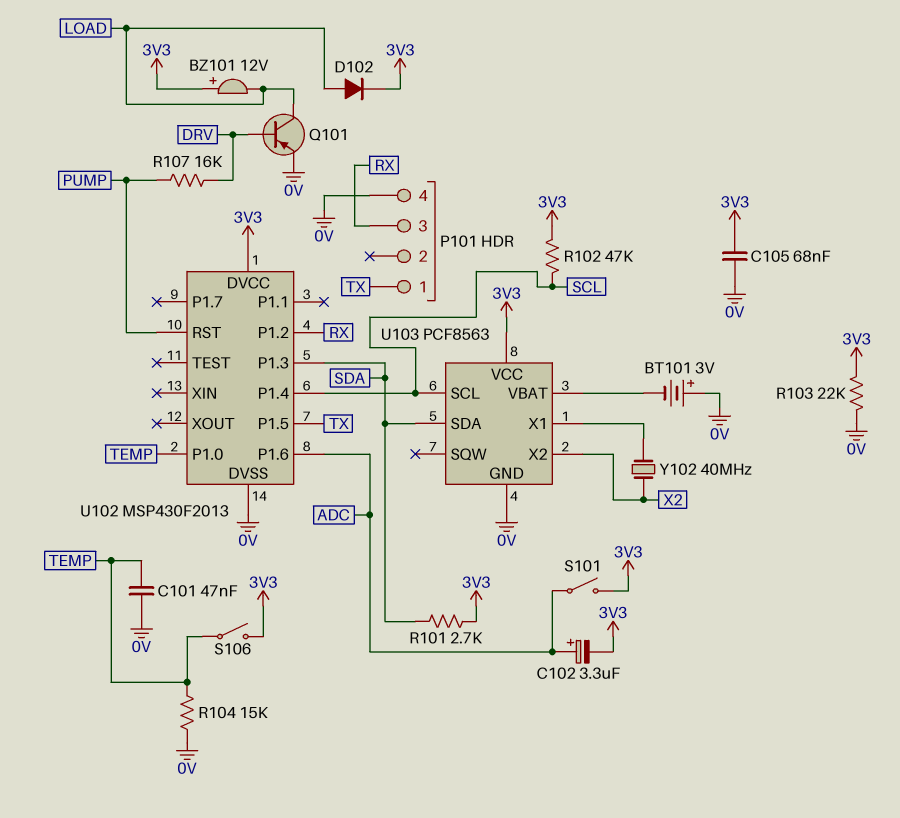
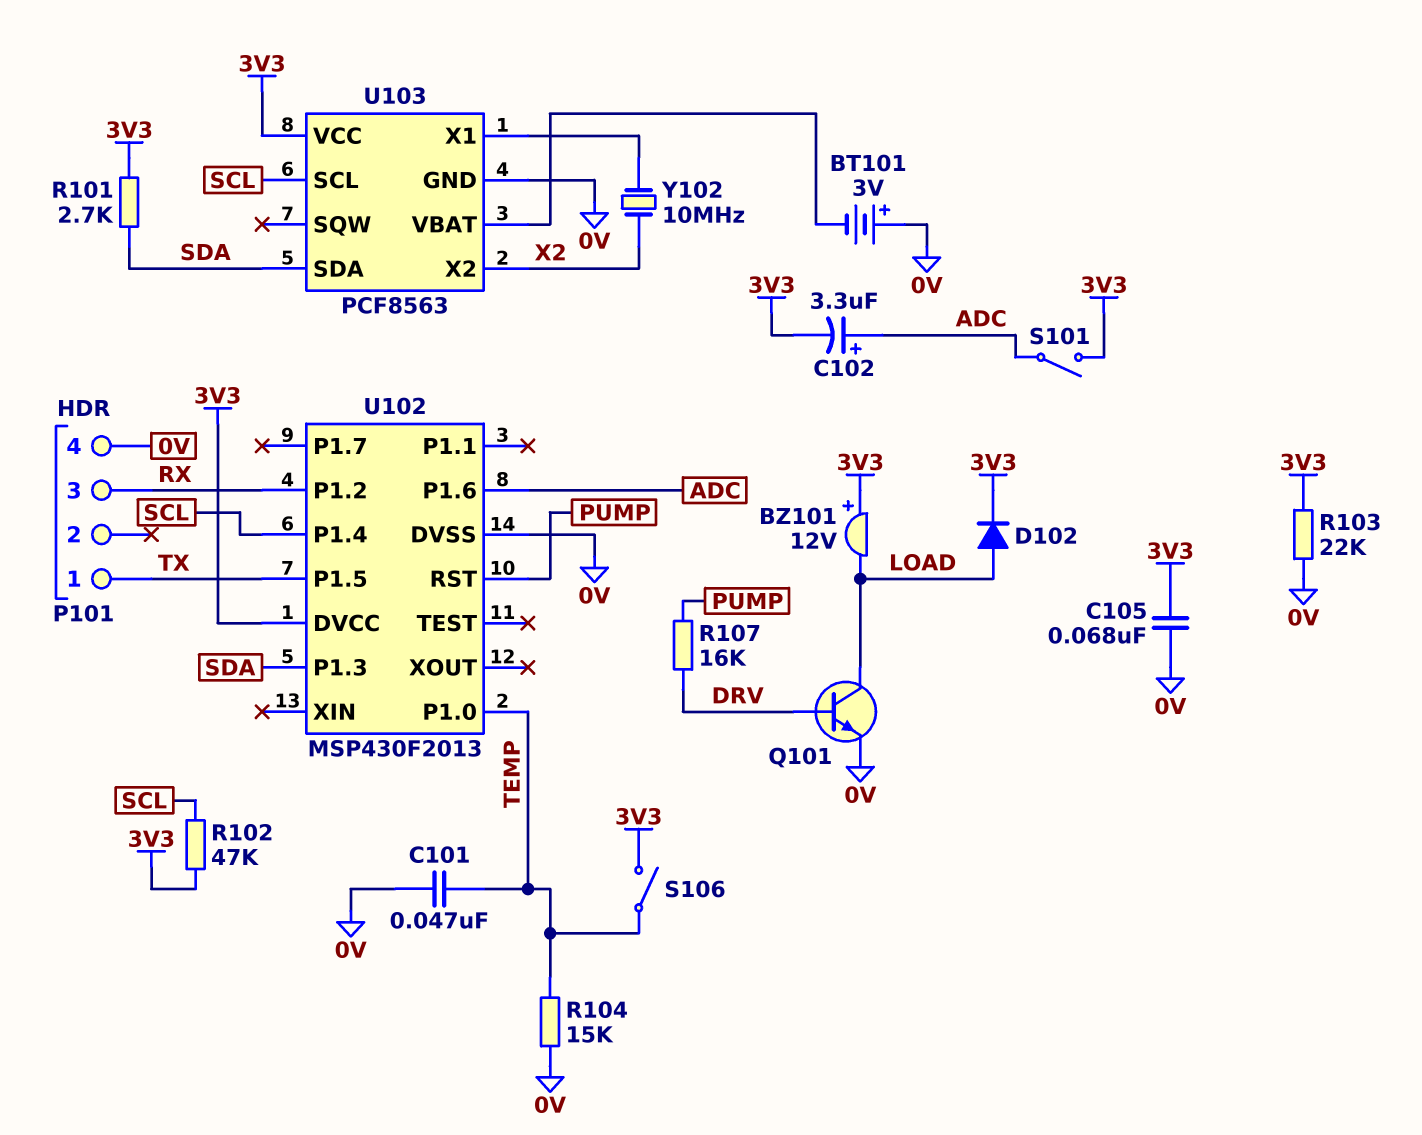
Q101: PNP (B DRV, C LOAD, E 0V) -> NPN (B DRV, C LOAD, E 0V)
Y102: 40MHz (U103/X1, X2) -> 10MHz (U103/X1, X2)

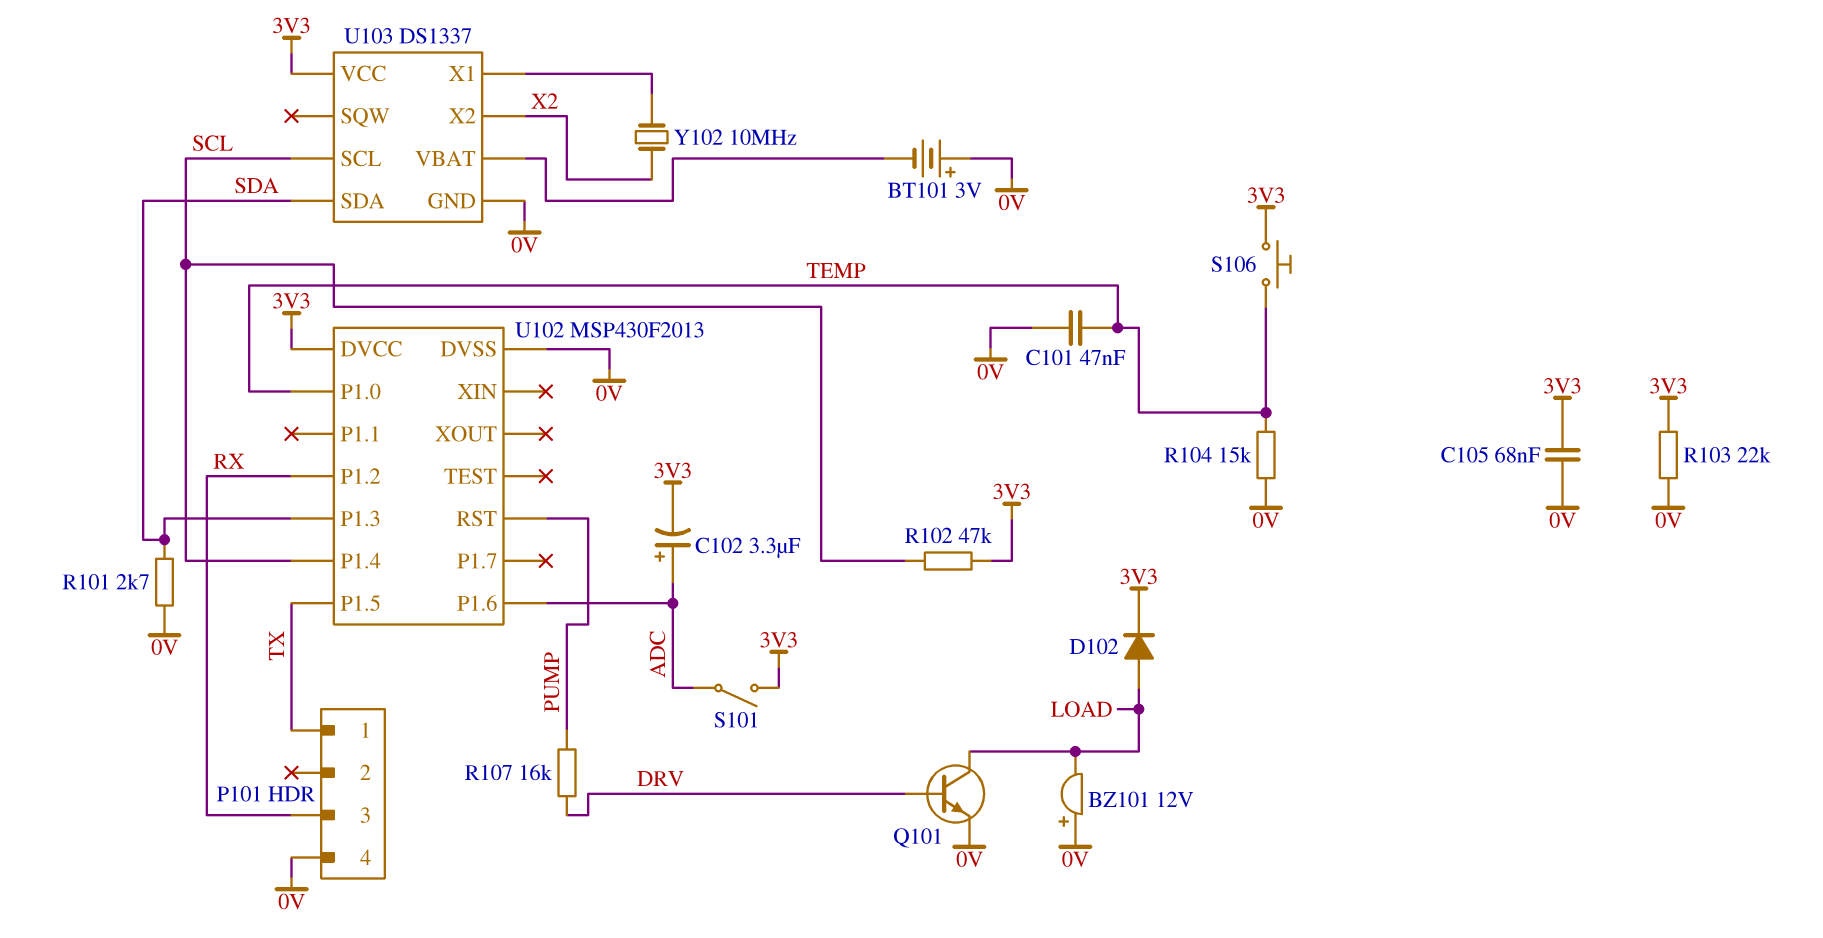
BZ101: buzzer 12V (plus 3V3, minus LOAD) -> buzzer 12V (plus 0V, minus LOAD)
R101: 2.7k (3V3, SDA) -> 2.7k (0V, SDA)
S106: switch (3V3, TEMP) -> button (3V3, TEMP)
U103: PCF8563 -> DS1337

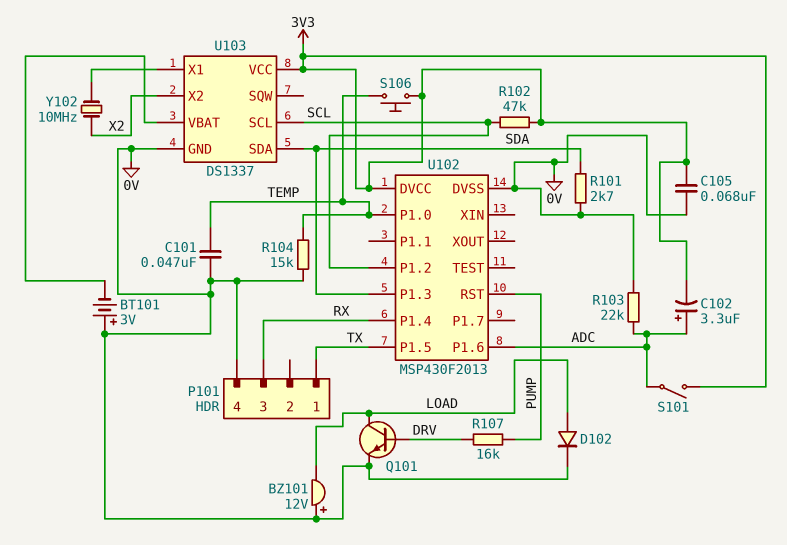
D102: diode (A LOAD, K 3V3) -> diode (A LOAD, K 0V)
R103: 22k (0V, 3V3) -> 22k (0V, ADC)
U102 pin P1.2: RX -> SCL
U102 pin P1.4: SCL -> RX

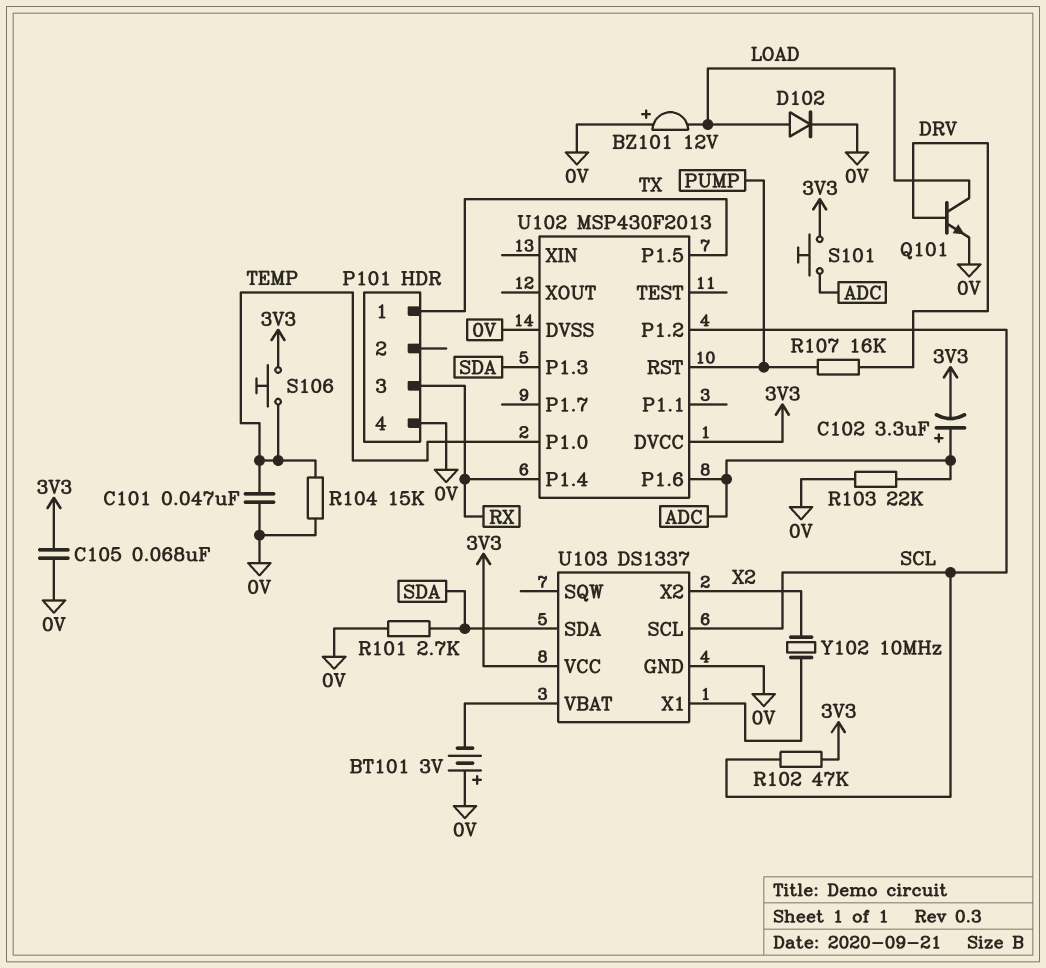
S101: switch (3V3, ADC) -> button (3V3, ADC)

